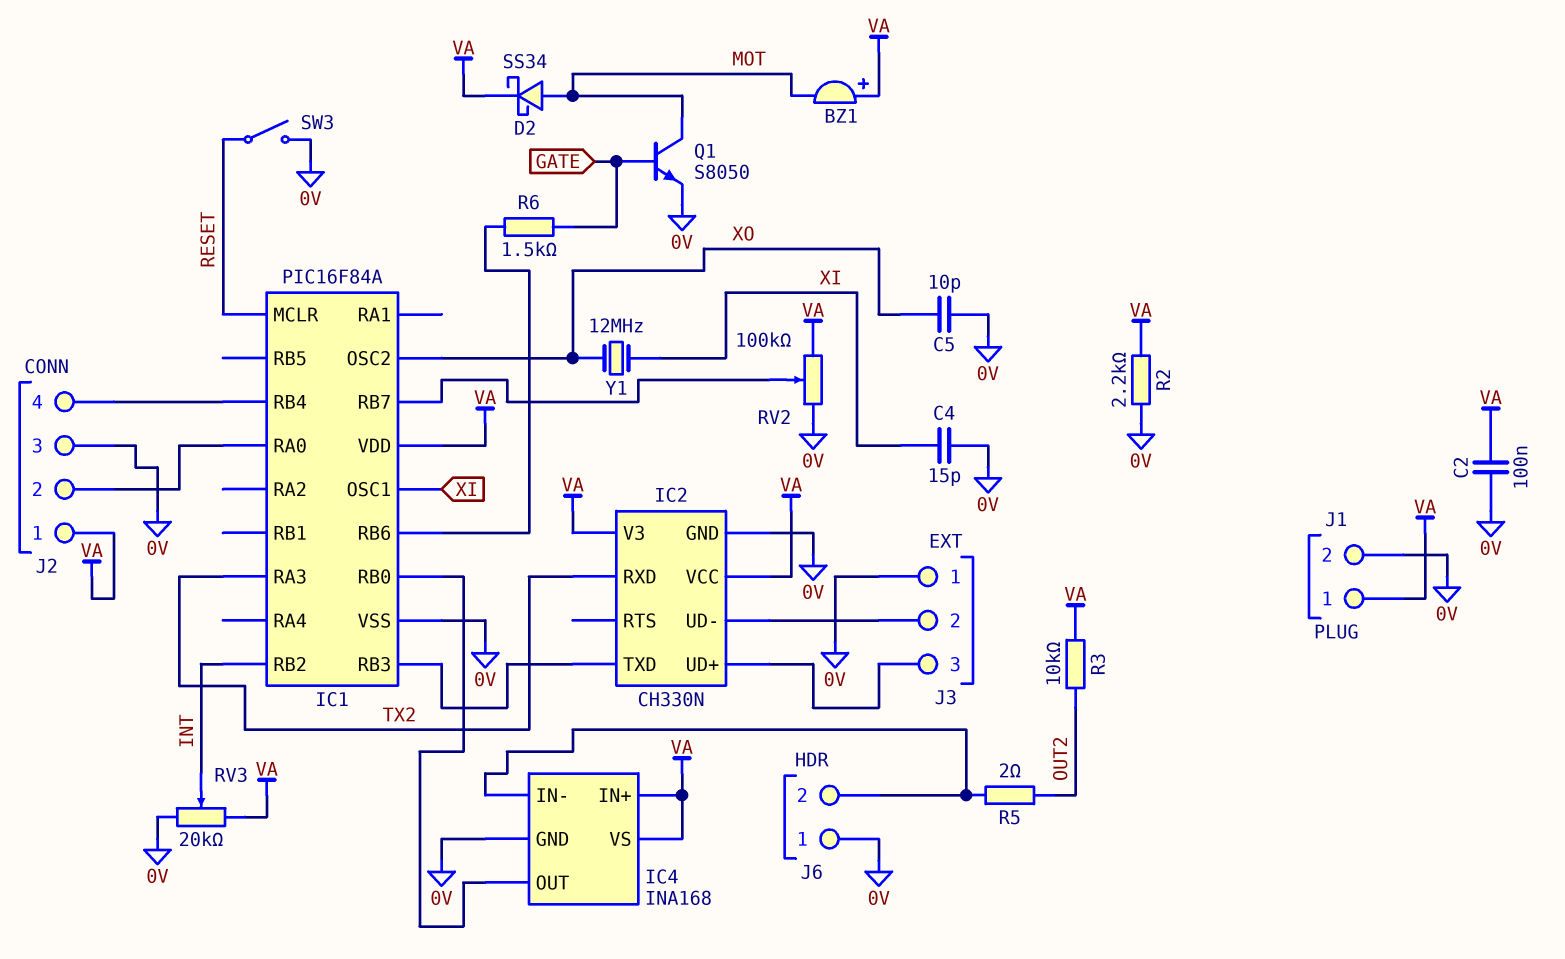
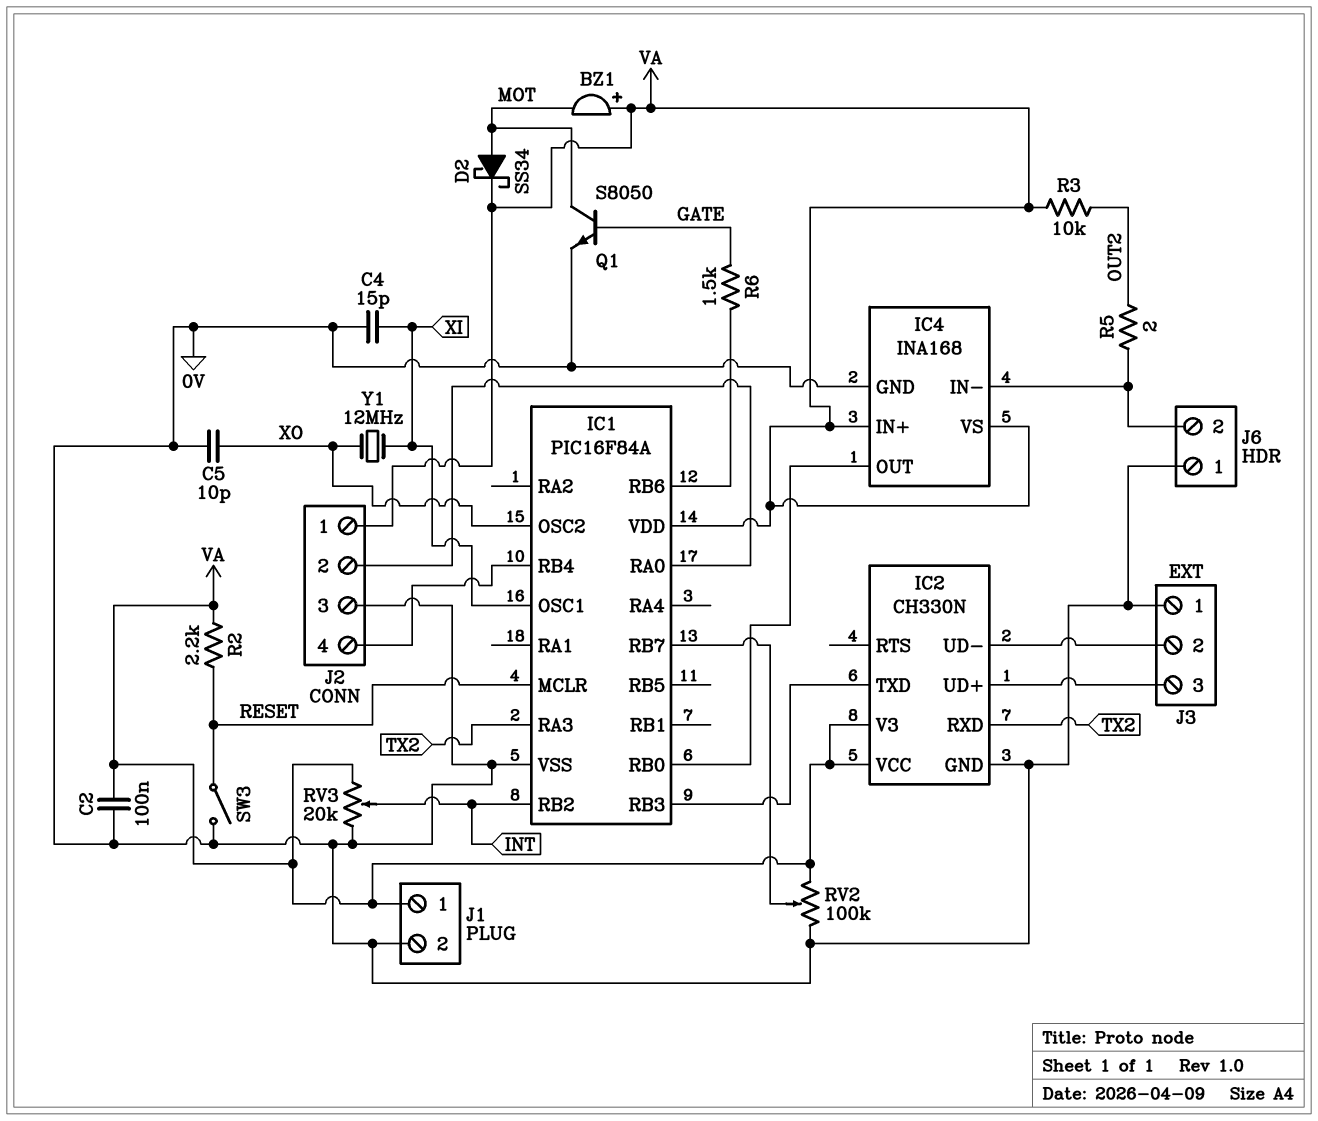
R2: 2.2k (0V, VA) -> 2.2k (RESET, VA)

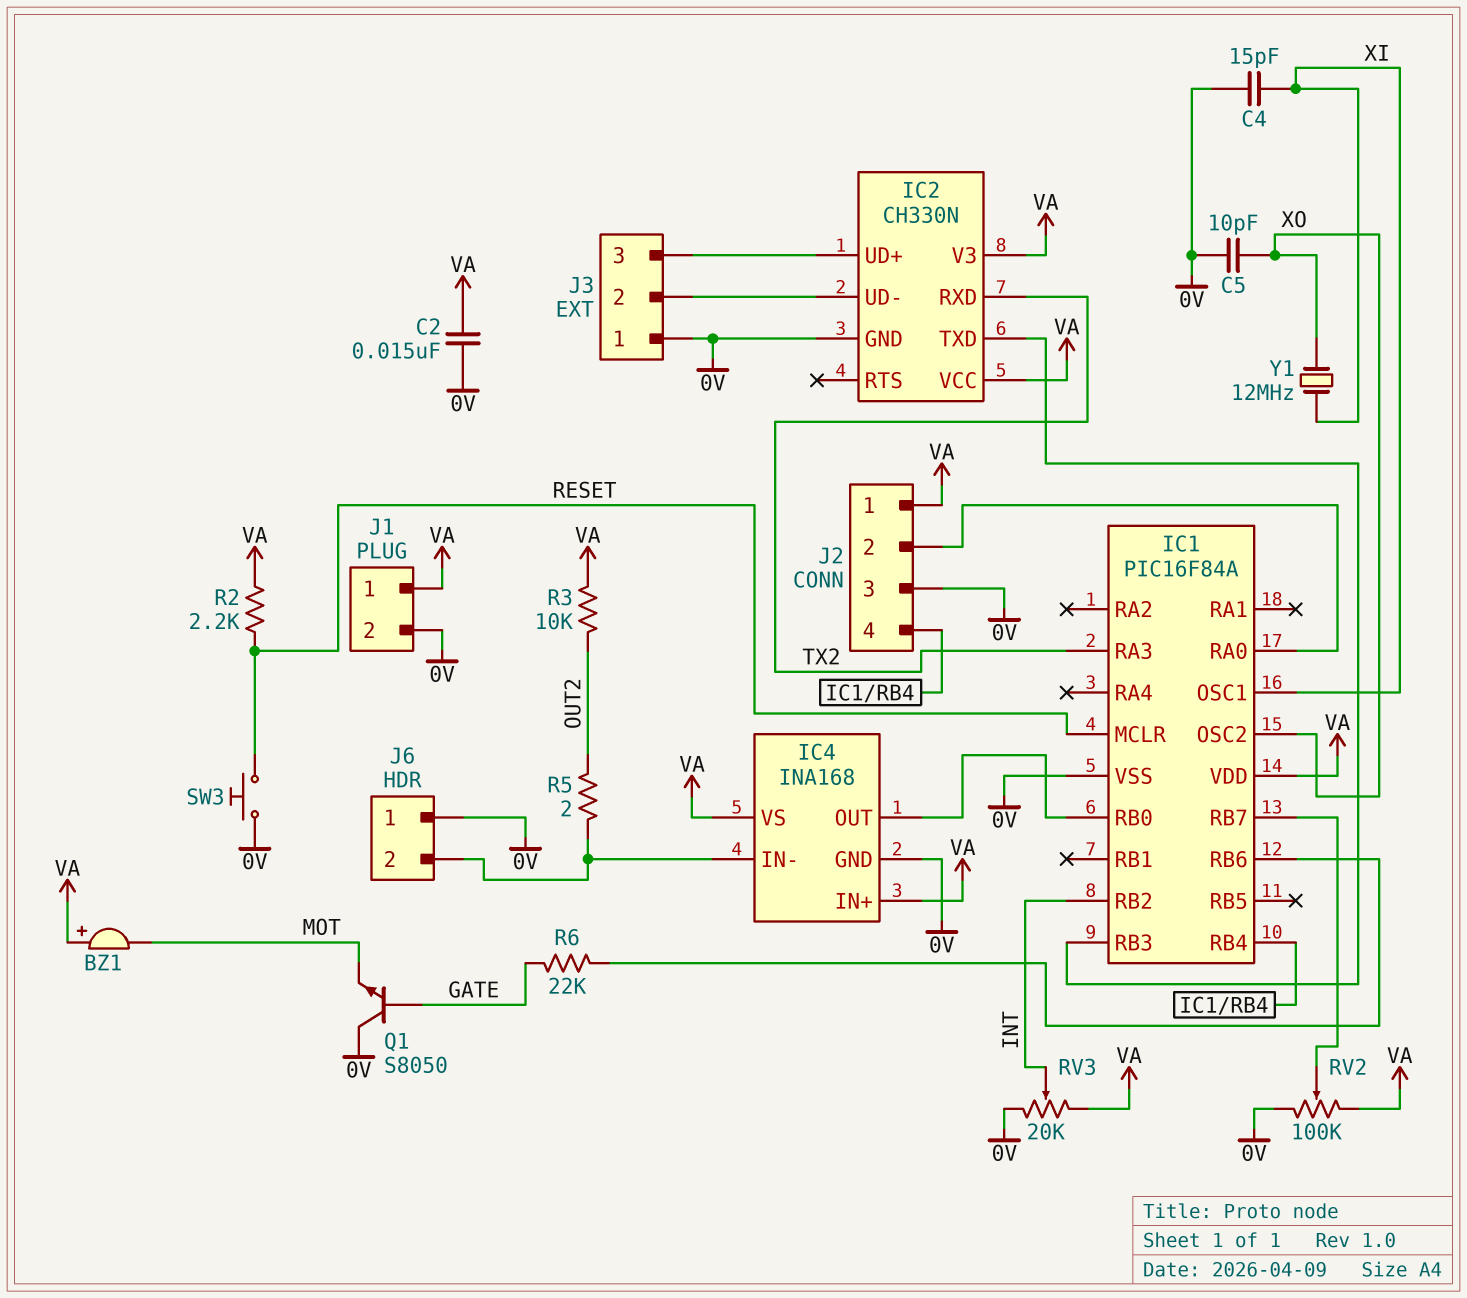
C2: 100nF (0V, VA) -> 15nF (0V, VA)
D2: schottky SS34 (A MOT, K VA) -> none
Q1: NPN S8050 (B GATE, C MOT, E 0V) -> NPN S8050 (B GATE, C 0V, E MOT)
R6: 1.5k (GATE, IC1/RB6) -> 22k (GATE, IC1/RB6)
SW3: switch (0V, RESET) -> button (0V, RESET)

